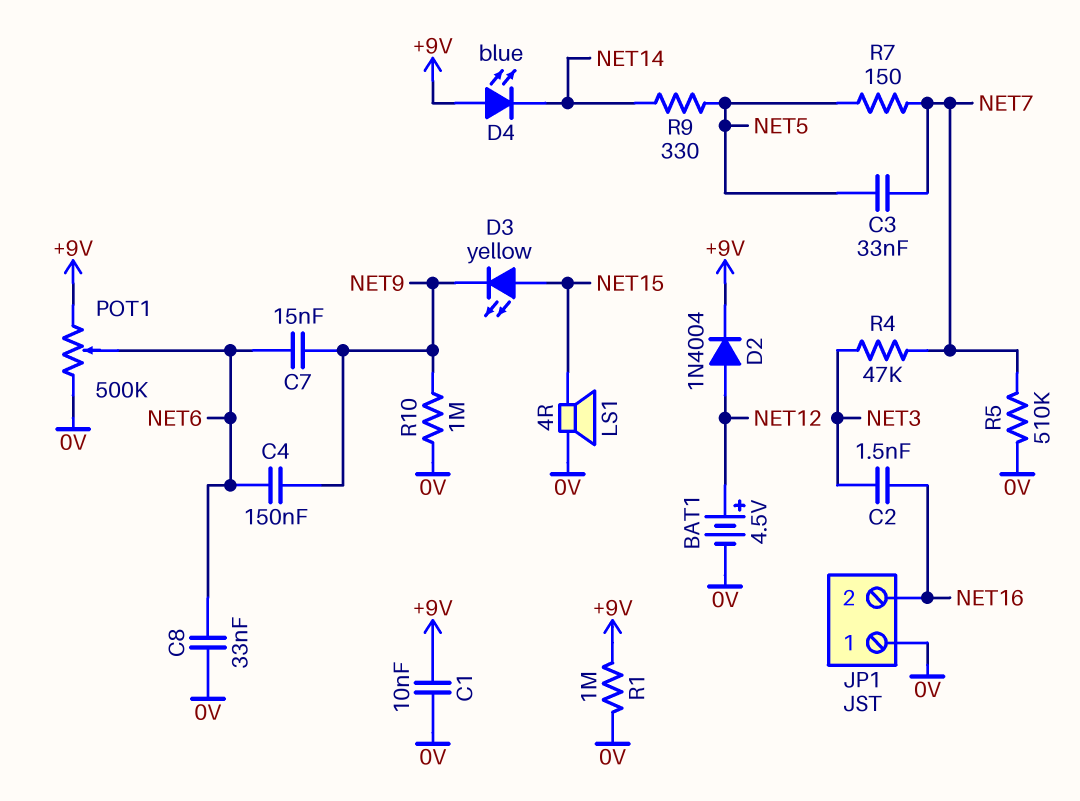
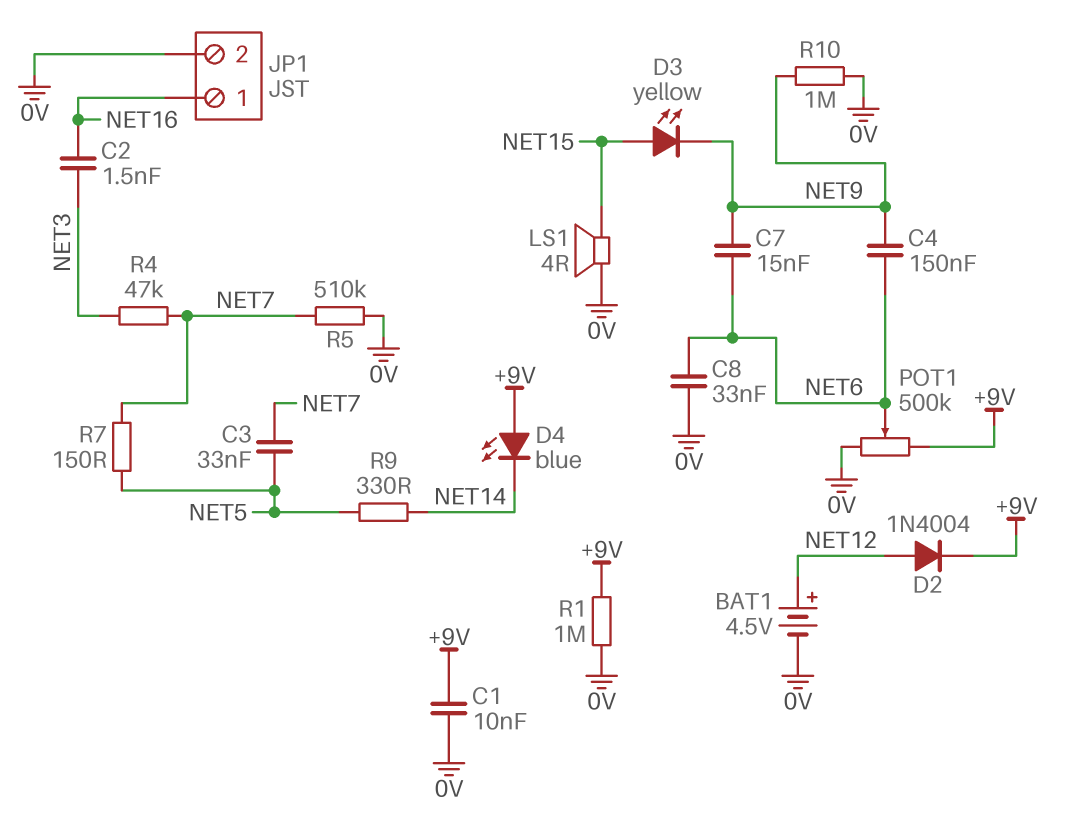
JP1 pin 1: 0V -> NET16
JP1 pin 2: NET16 -> 0V

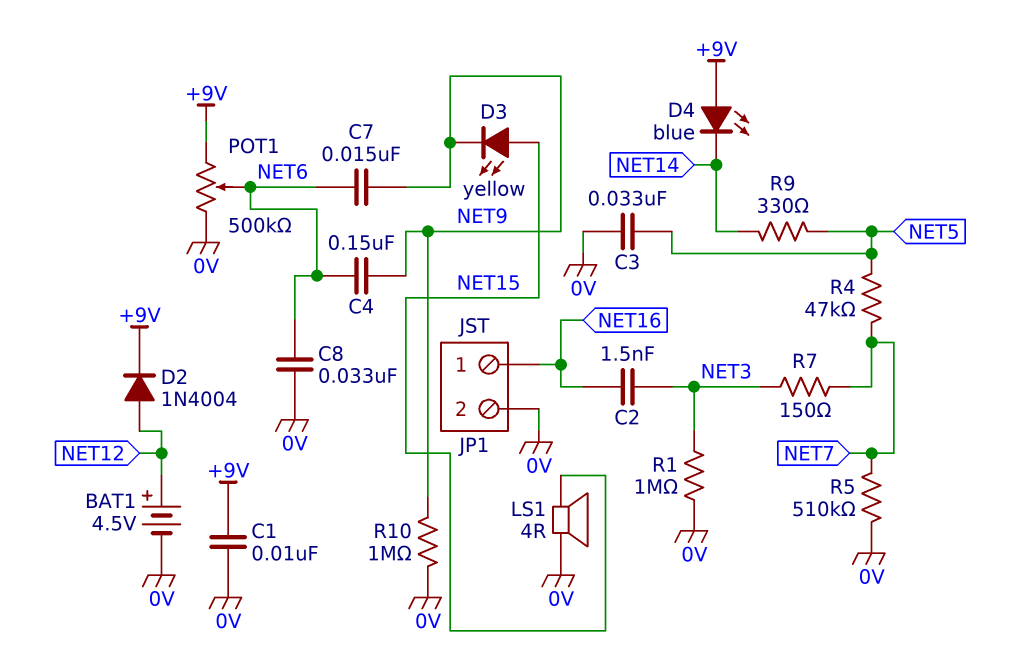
C3: 33nF (NET5, NET7) -> 33nF (0V, NET5)
R1: 1M (+9V, 0V) -> 1M (0V, NET3)
R4: 47k (NET3, NET7) -> 47k (NET5, NET7)
R7: 150 (NET5, NET7) -> 150 (NET3, NET7)

